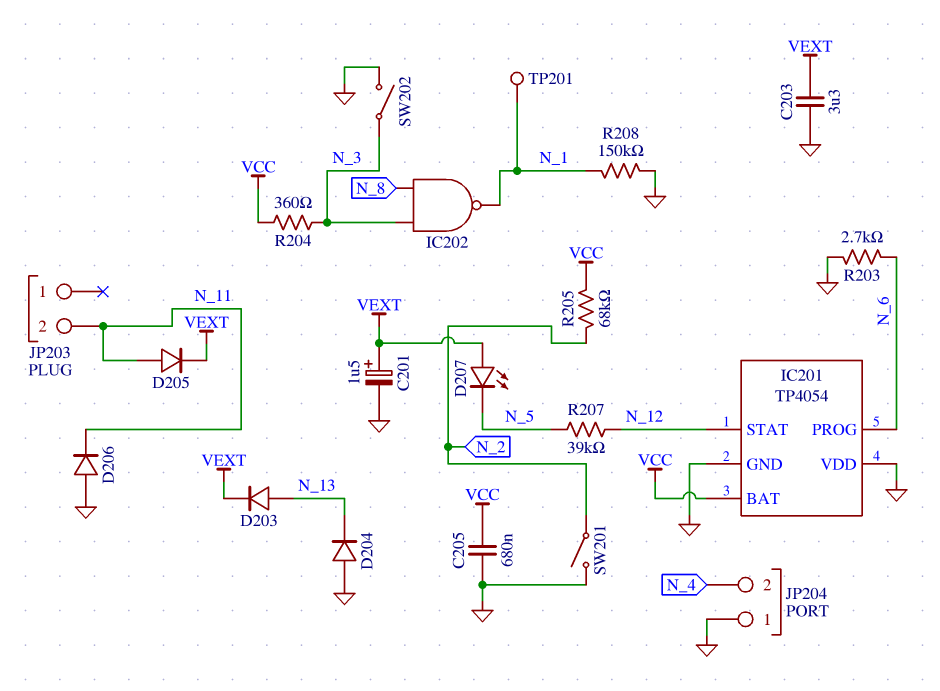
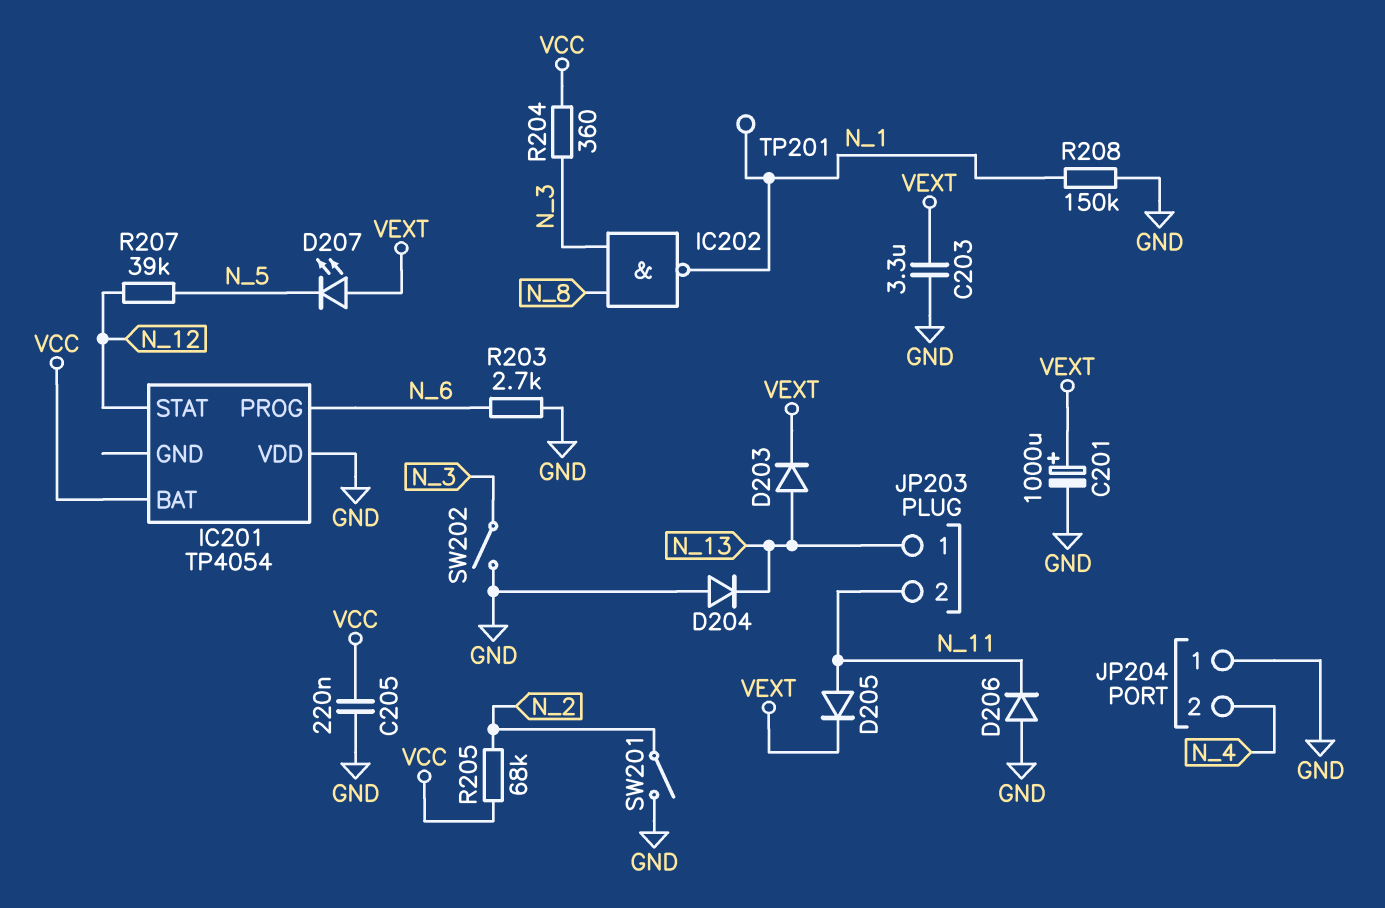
C201: 1.5uF (plus VEXT, minus GND) -> 1000uF (plus VEXT, minus GND)
C205: 680nF (GND, VCC) -> 220nF (GND, VCC)
IC201 pin GND: GND -> none
JP203 pin 1: none -> N_13

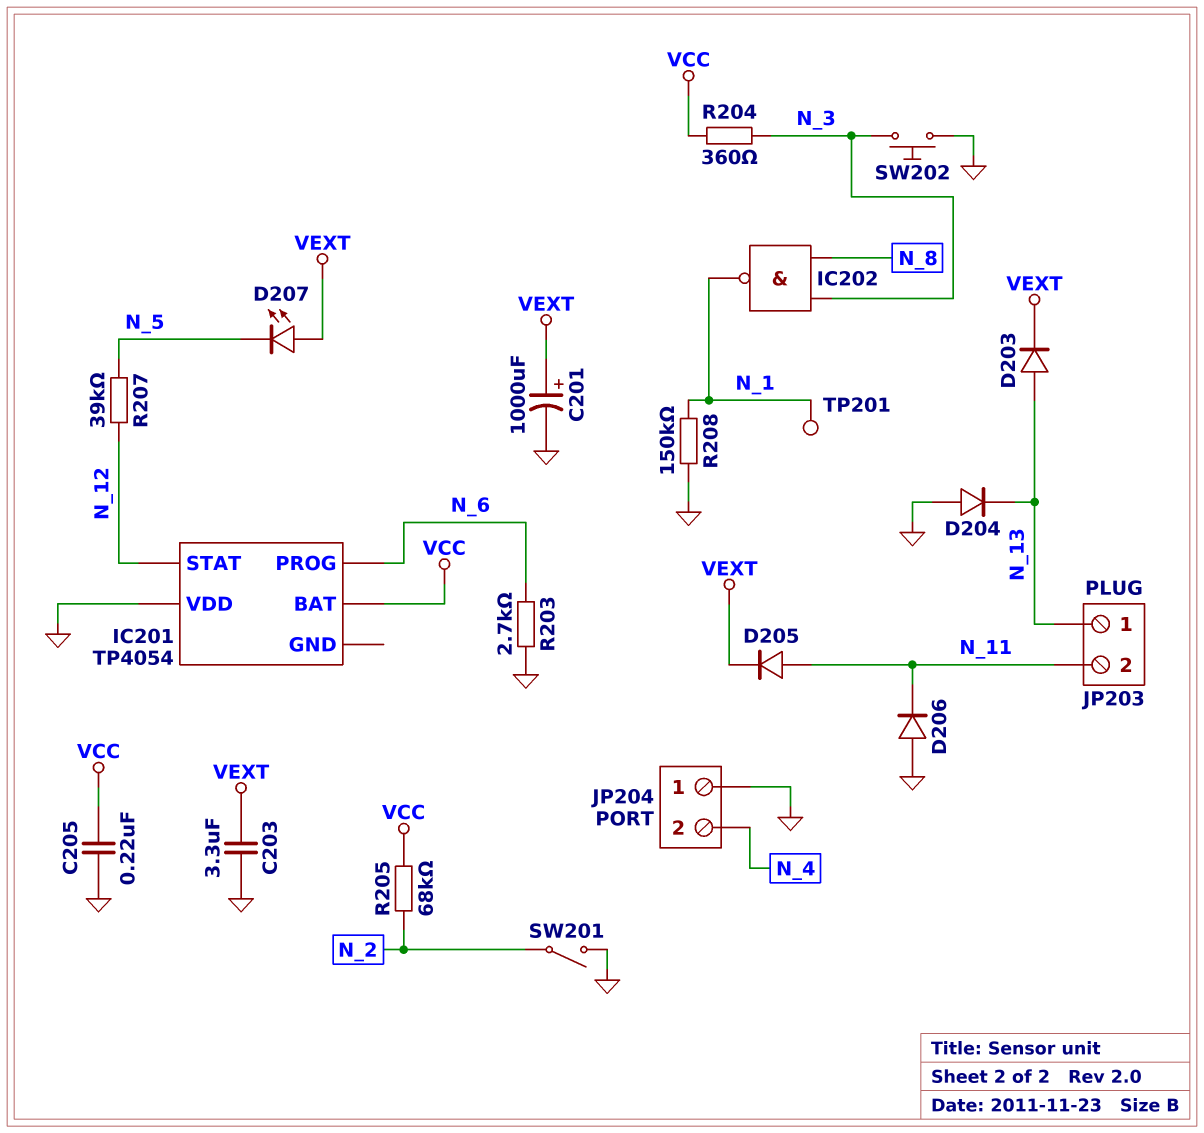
SW202: switch (GND, N_3) -> button (GND, N_3)

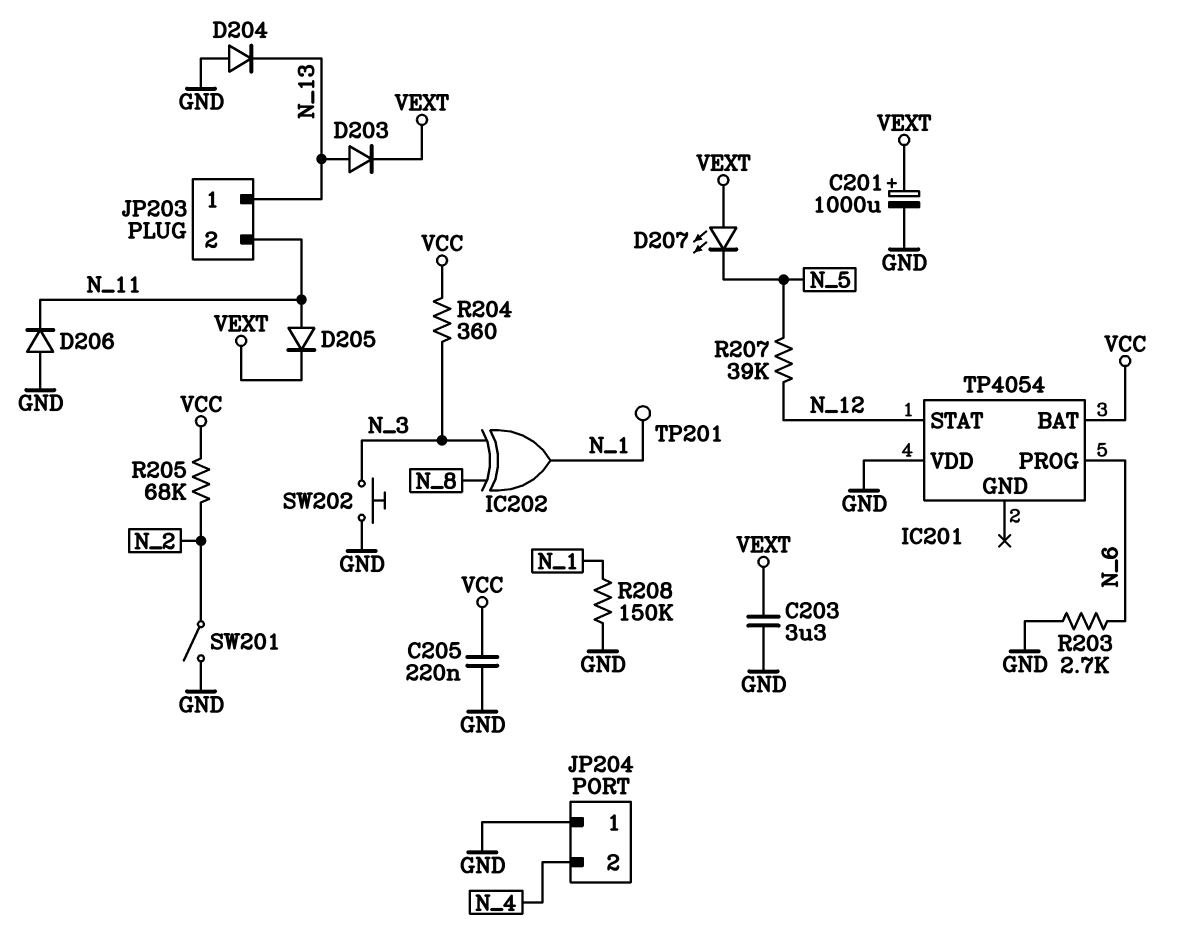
IC202: NAND (in N_3, in N_8, out N_1) -> XOR (in N_3, in N_8, out N_1)

